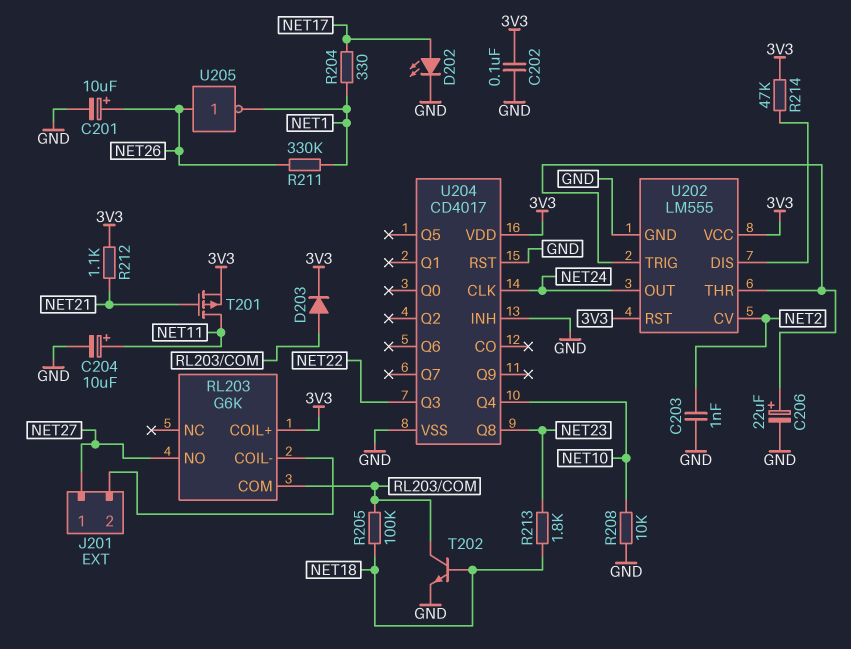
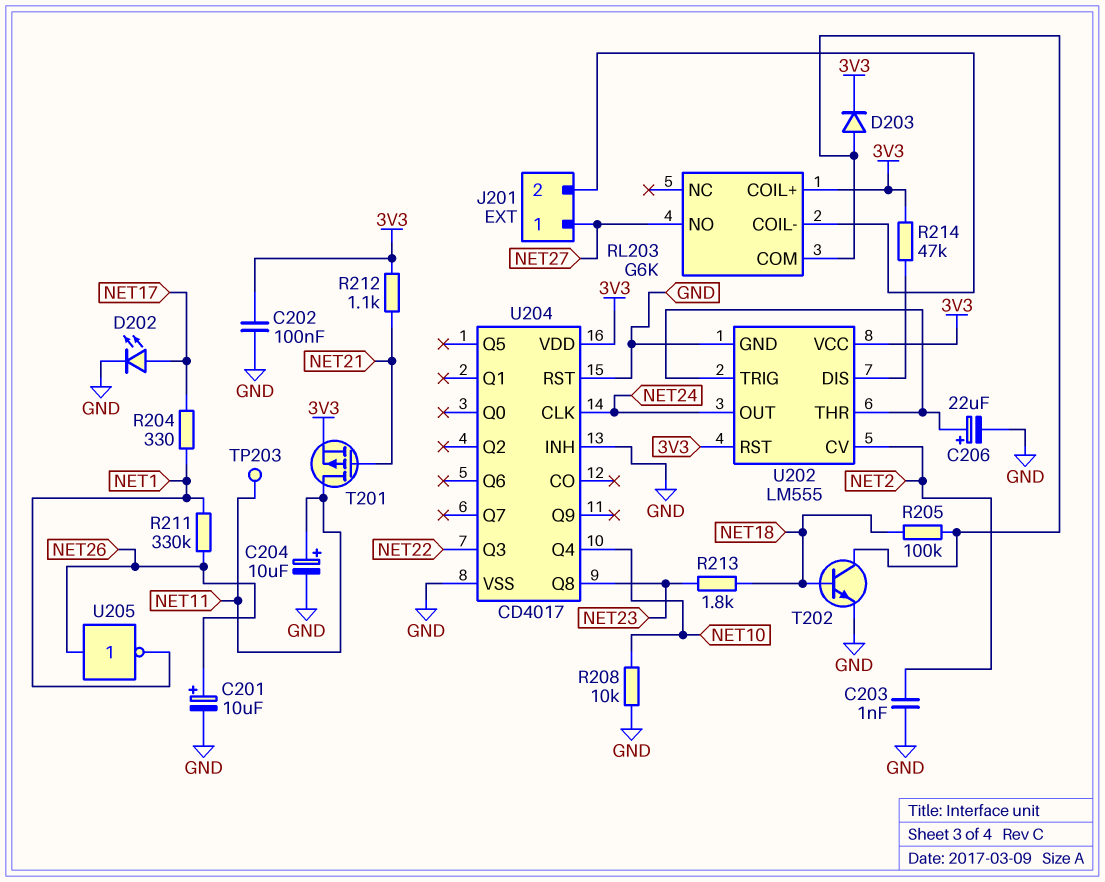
TP203: none -> test point (NET11)

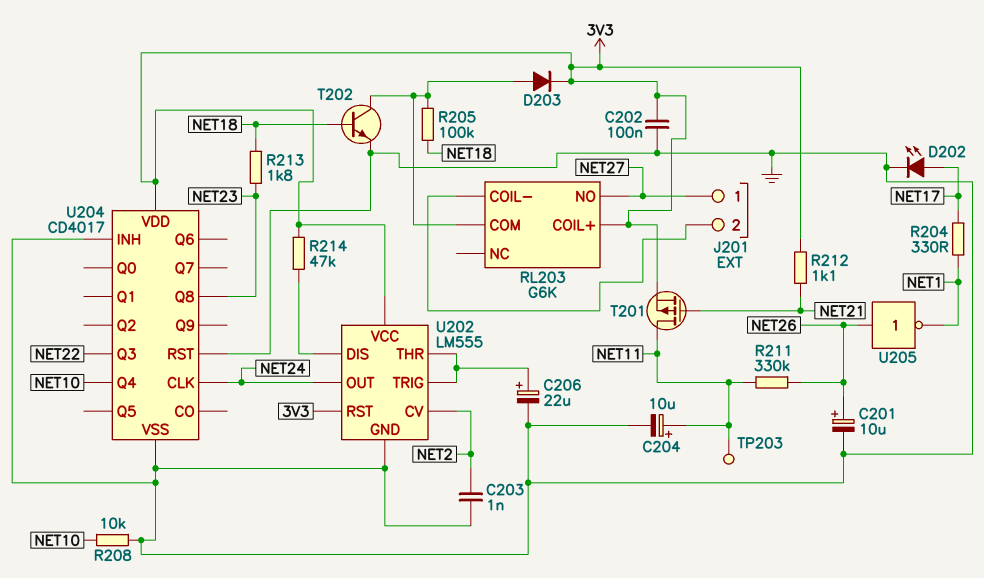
R211: 330k (NET1, NET26) -> 330k (NET11, NET26)

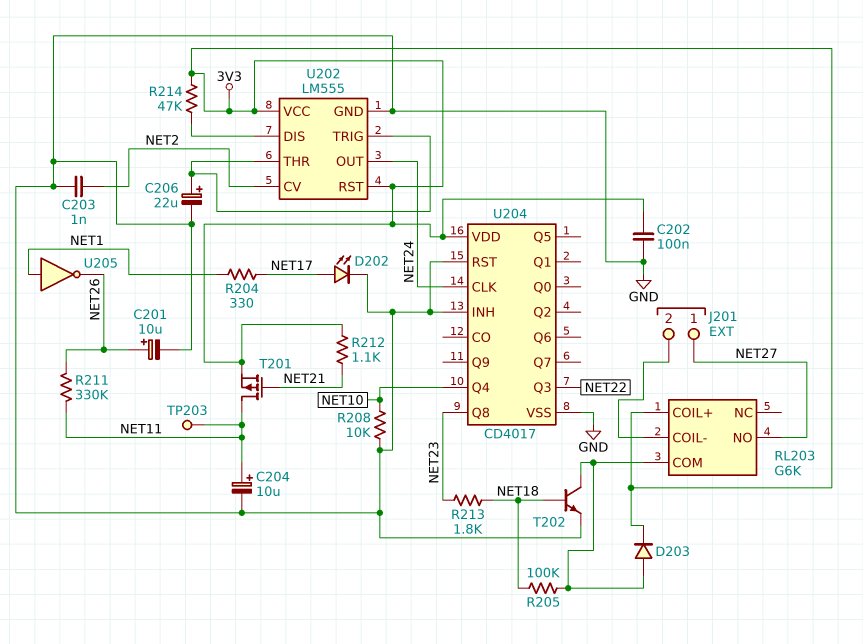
U205: NOT (in NET26, out NET1) -> NOT (in NET1, out NET26)

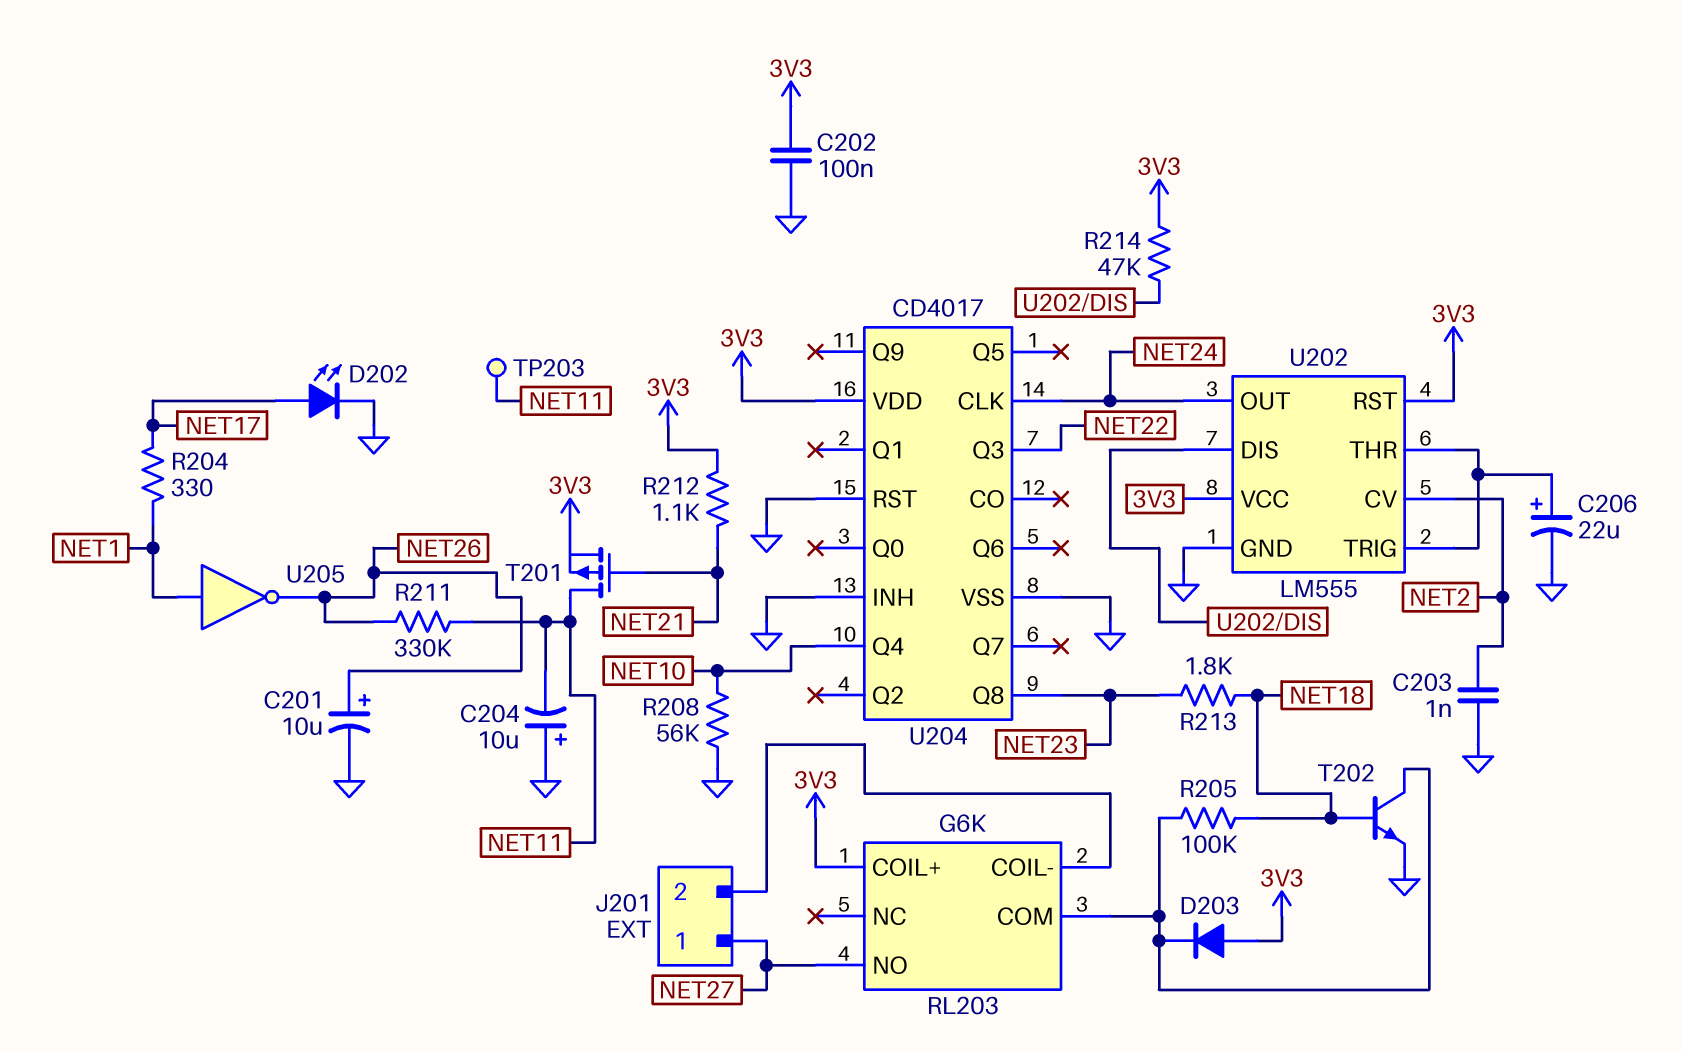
C204: 10uF (plus NET11, minus GND) -> 10uF (plus GND, minus NET11)
D203: diode (A RL203/COM, K 3V3) -> diode (A 3V3, K RL203/COM)
R208: 10k (GND, NET10) -> 56k (GND, NET10)

